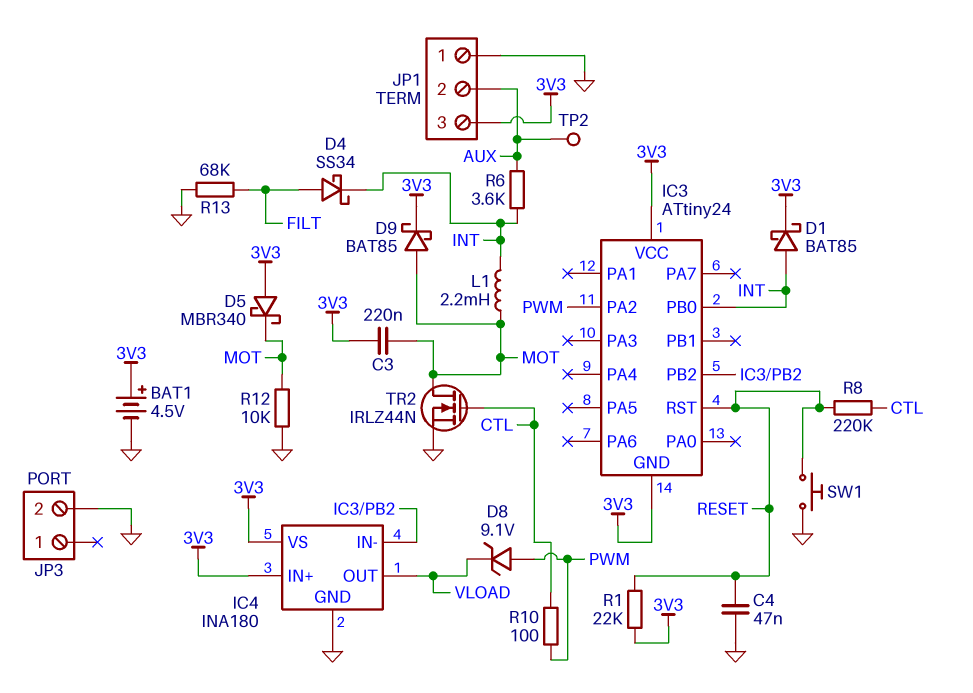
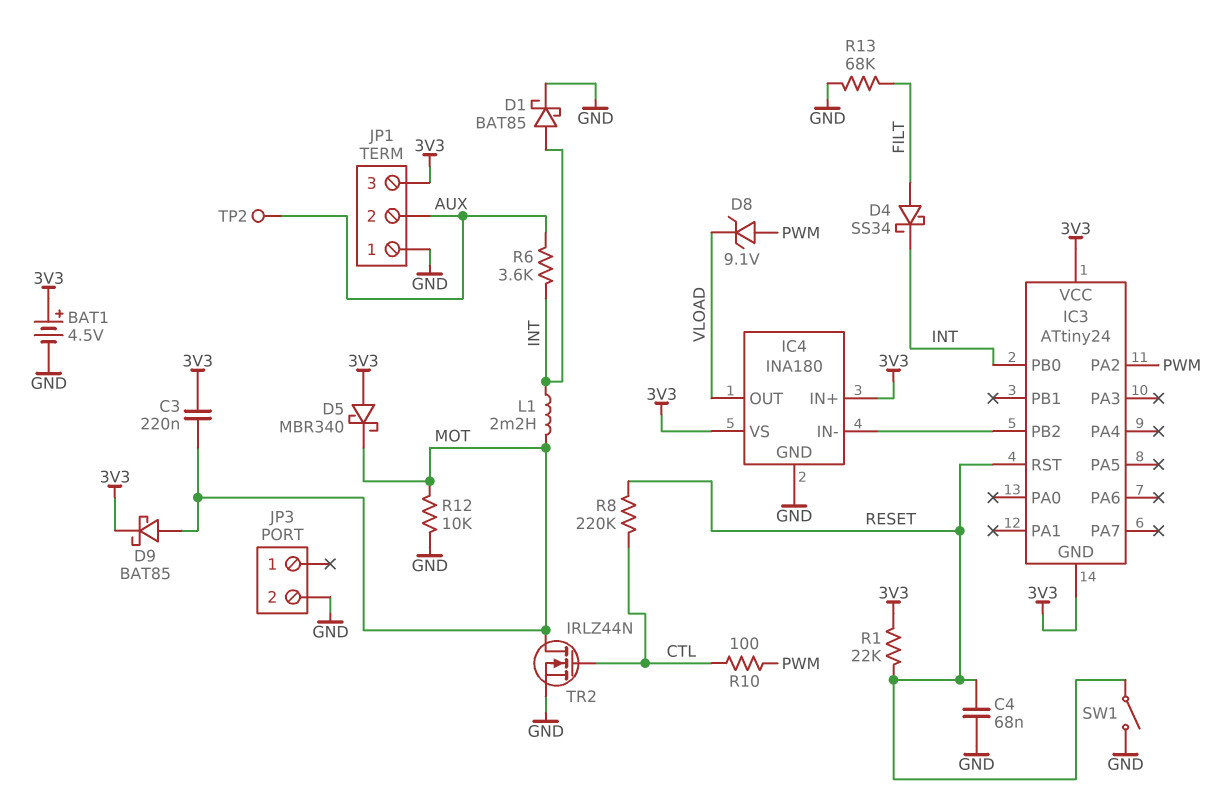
C4: 47nF (GND, RESET) -> 68nF (GND, RESET)
D1: schottky BAT85 (A INT, K 3V3) -> schottky BAT85 (A INT, K GND)
SW1: button (GND, RESET) -> switch (GND, RESET)

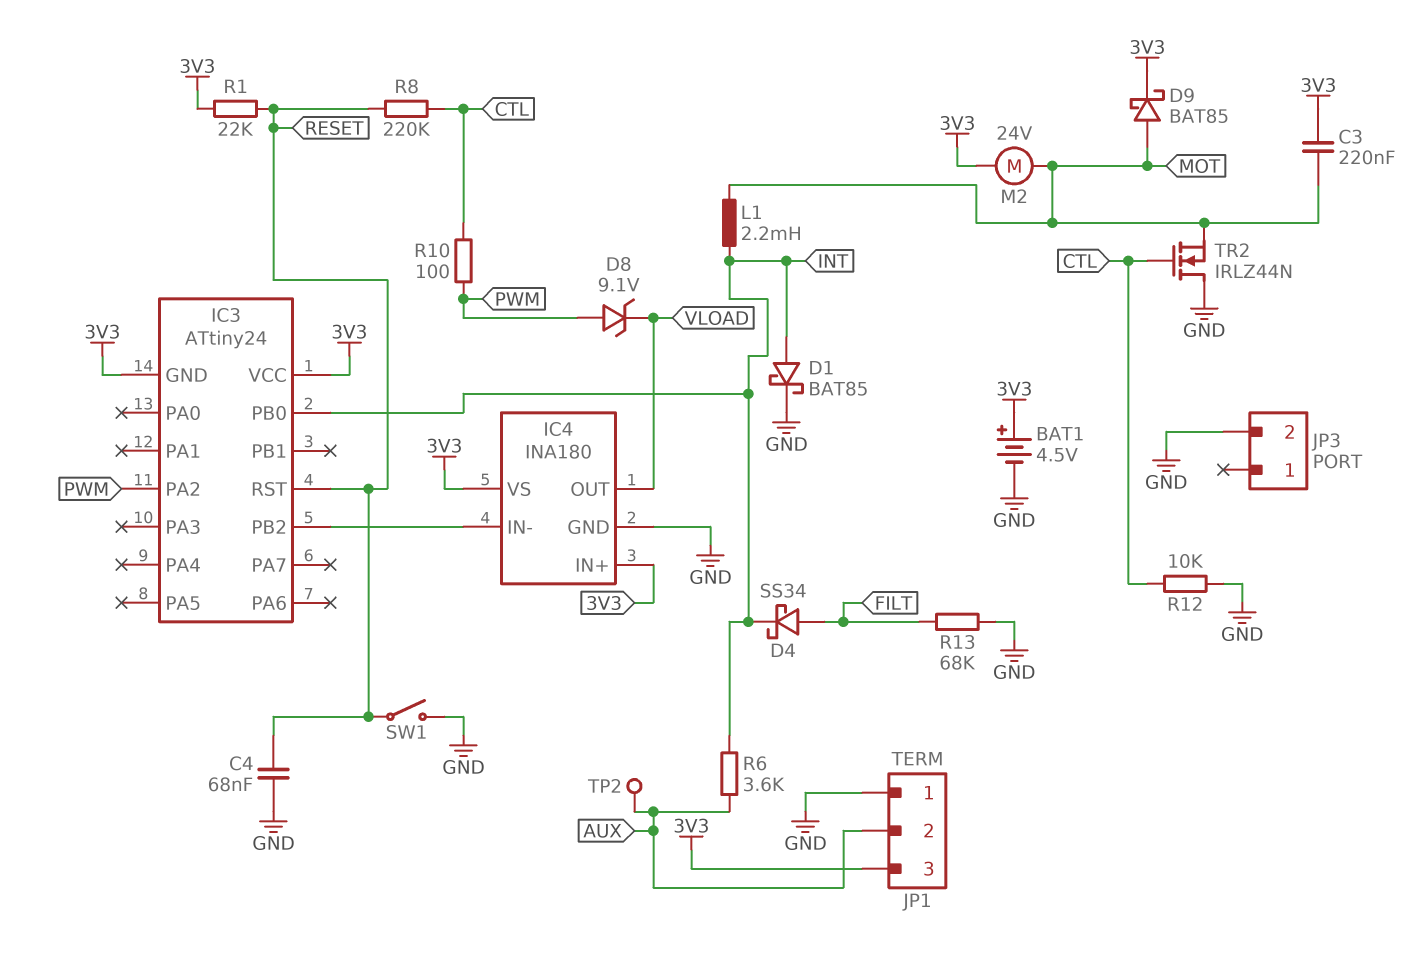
D5: schottky MBR340 (A 3V3, K MOT) -> none
M2: none -> motor 24V (3V3, MOT)
R12: 10k (GND, MOT) -> 10k (CTL, GND)
TR2: NMOS IRLZ44N (G CTL, D MOT, S GND) -> NMOS IRLZ44N (G CTL, D GND, S MOT)

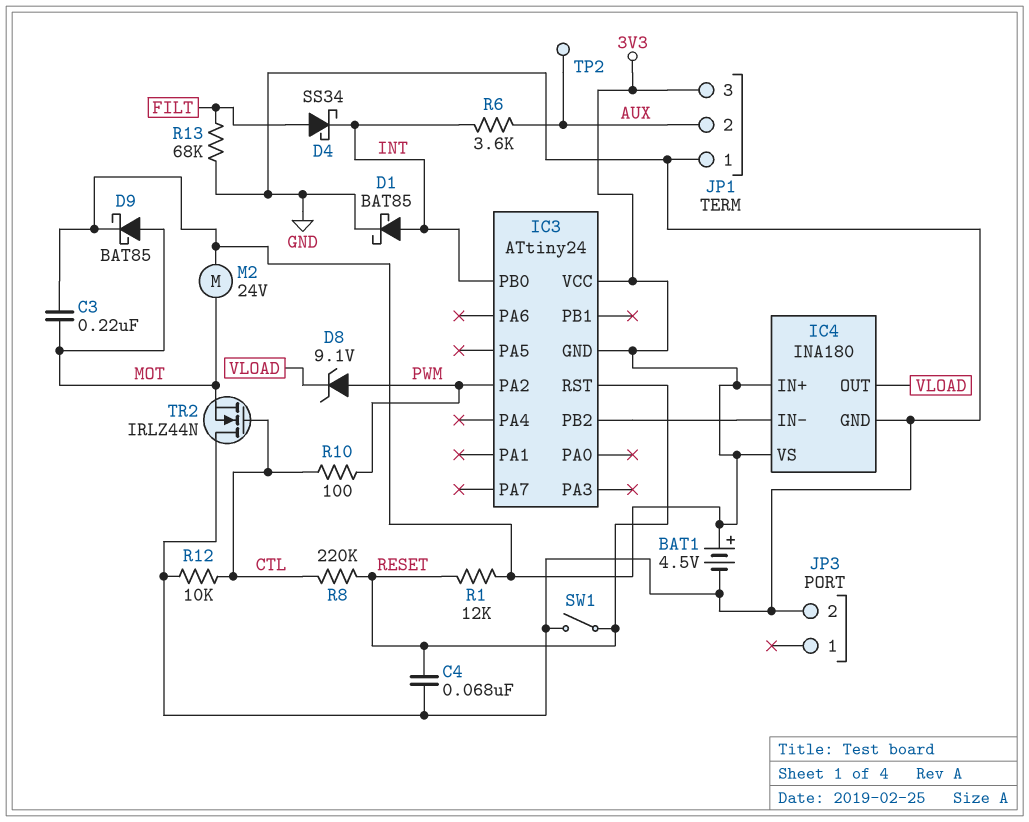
L1: 2.2mH (INT, MOT) -> none
R1: 22k (3V3, RESET) -> 12k (3V3, RESET)

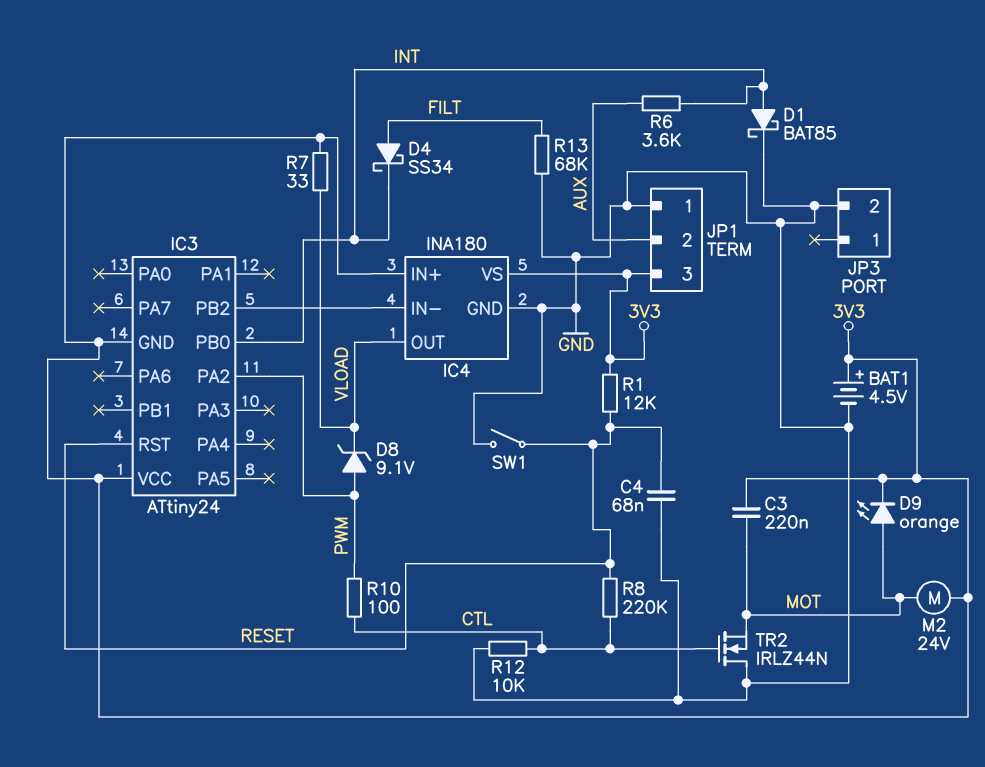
D9: schottky BAT85 (A MOT, K 3V3) -> LED orange (A MOT, K 3V3)
R7: none -> 33 (3V3, VLOAD)
TP2: test point (AUX) -> none

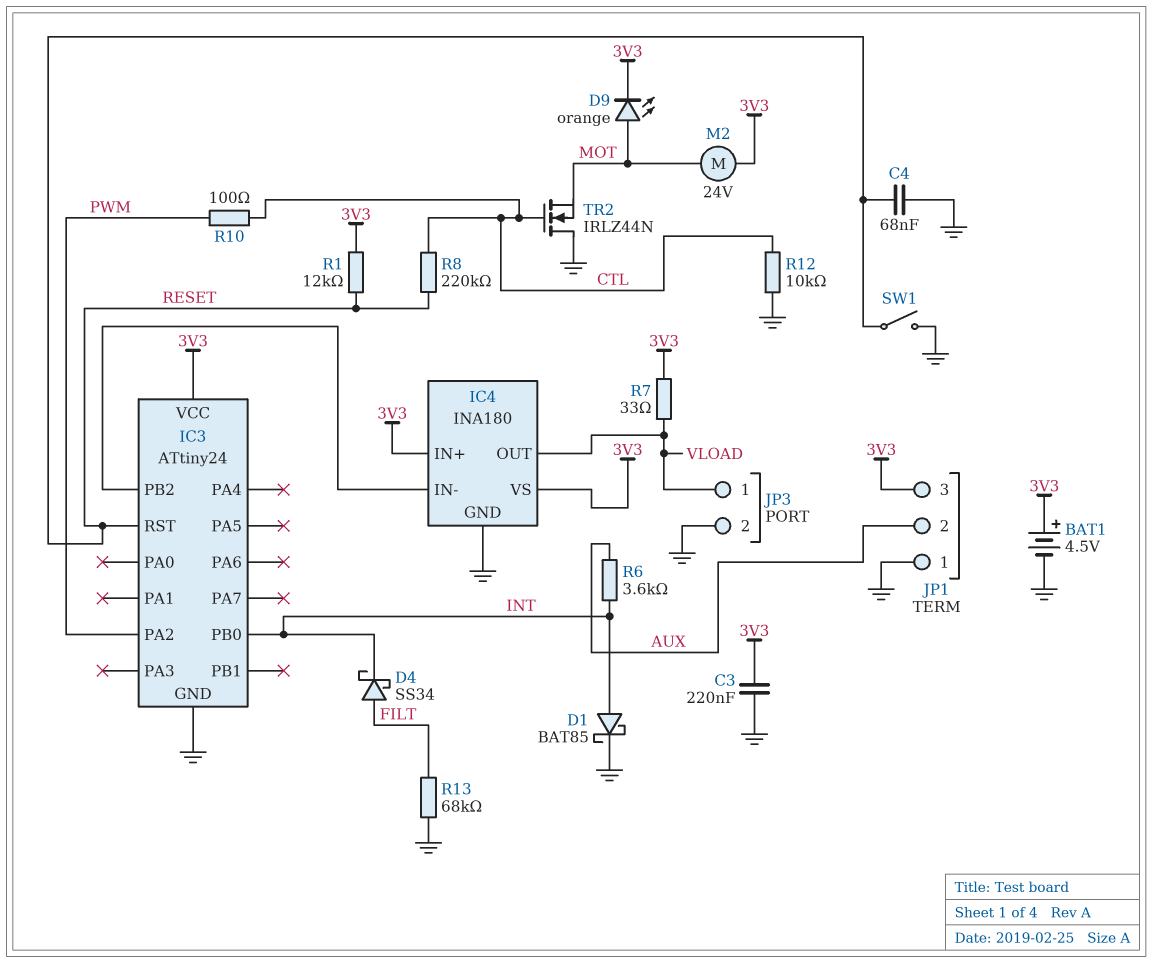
C3: 220nF (3V3, MOT) -> 220nF (3V3, GND)
D8: zener 9.1V (A PWM, K VLOAD) -> none
IC3 pin GND: 3V3 -> GND
JP3 pin 1: none -> VLOAD

